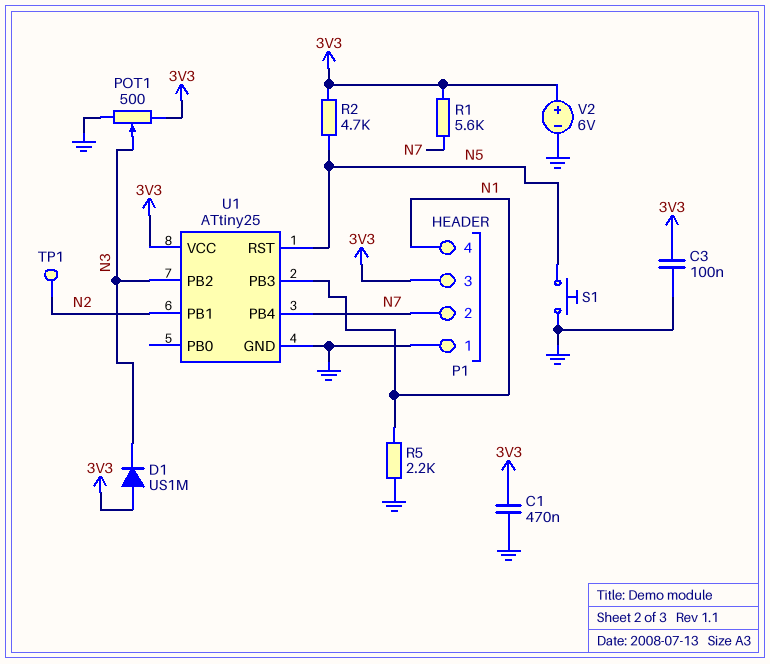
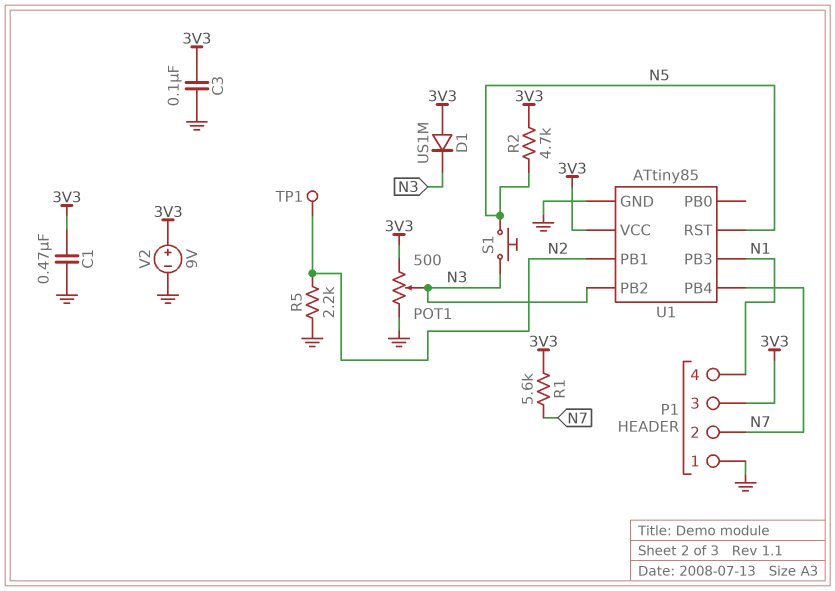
R5: 2.2k (GND, N1) -> 2.2k (GND, N2)
S1: button (GND, N5) -> button (N3, N5)
U1: ATtiny25 -> ATtiny85
V2: 6V (plus 3V3, minus GND) -> 9V (plus 3V3, minus GND)

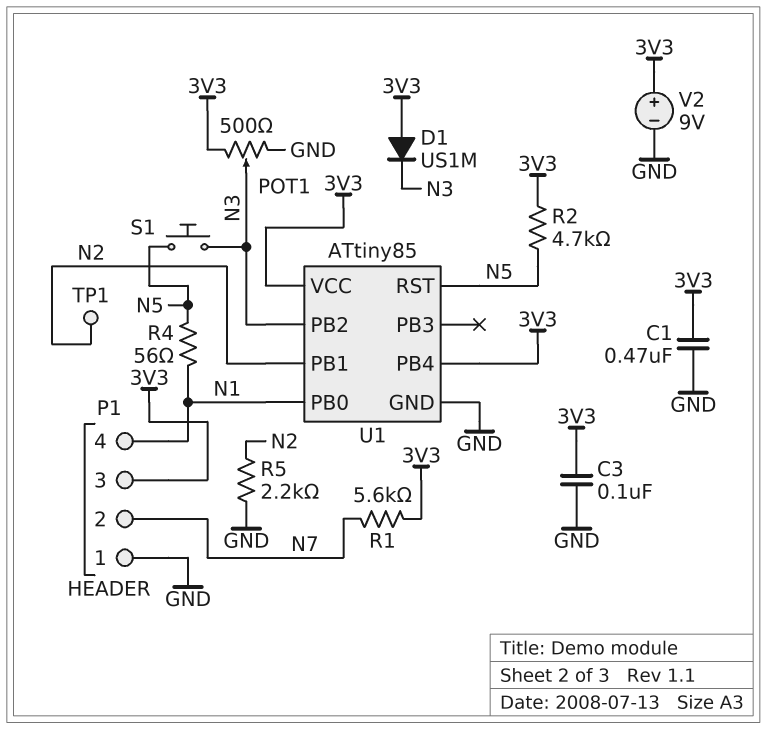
R4: none -> 56 (N1, N5)
U1 pin PB0: none -> N1
U1 pin PB3: N1 -> none
U1 pin PB4: N7 -> 3V3

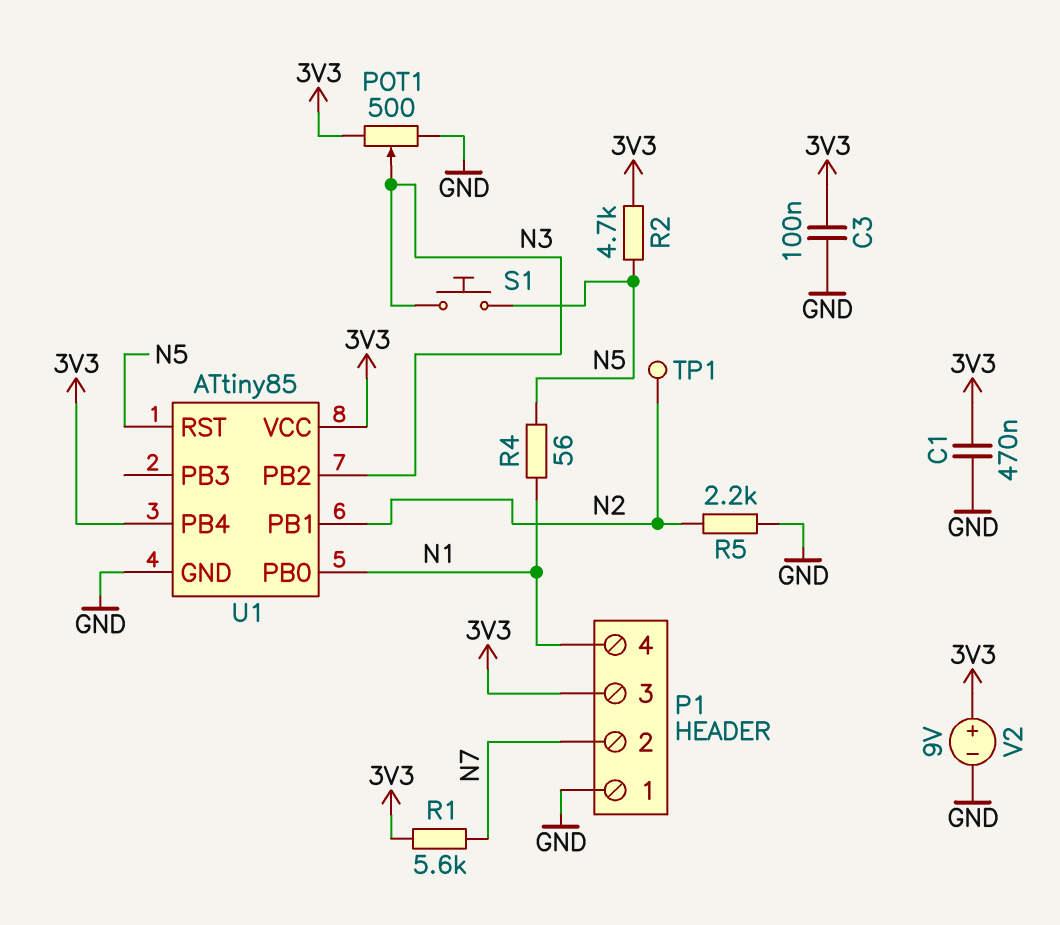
D1: diode US1M (A 3V3, K N3) -> none

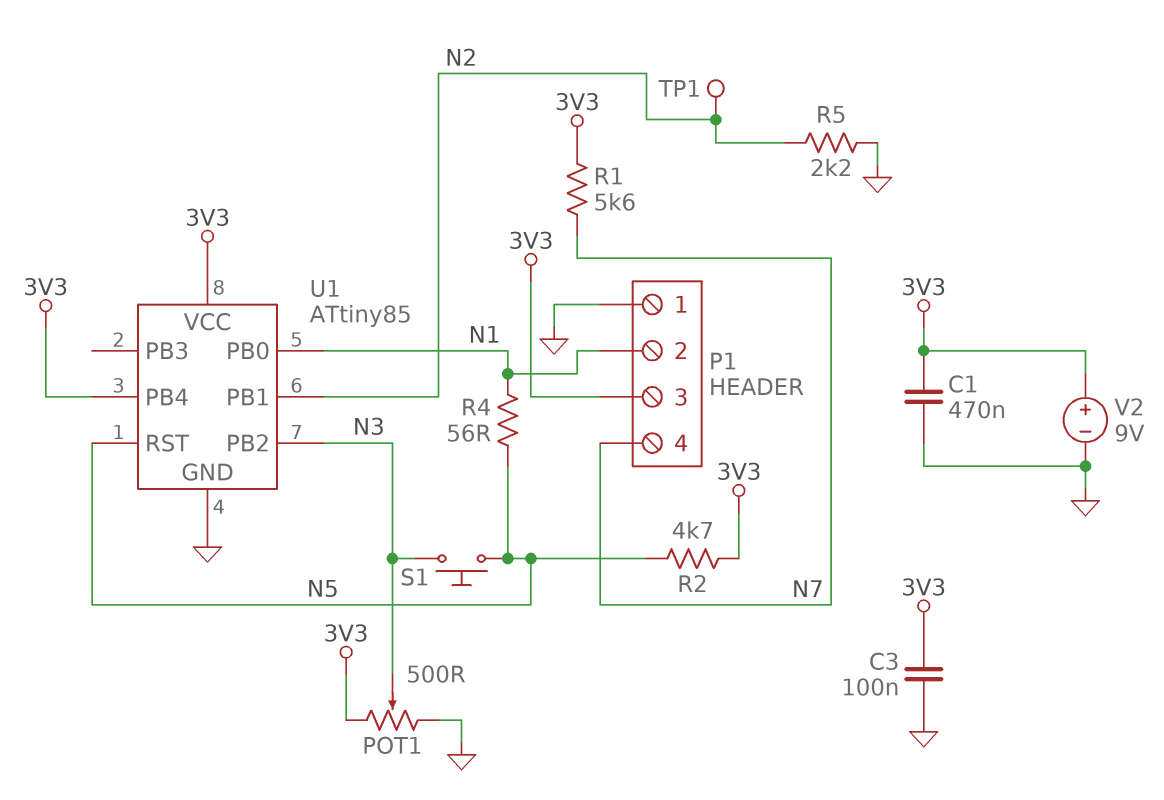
P1 pin 2: N7 -> N1
P1 pin 4: N1 -> N7

